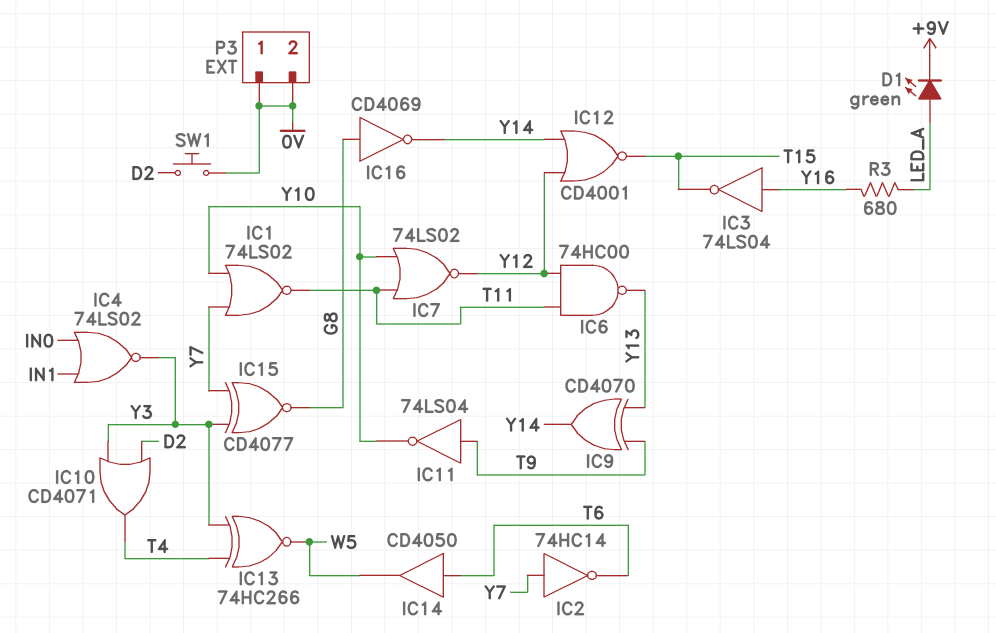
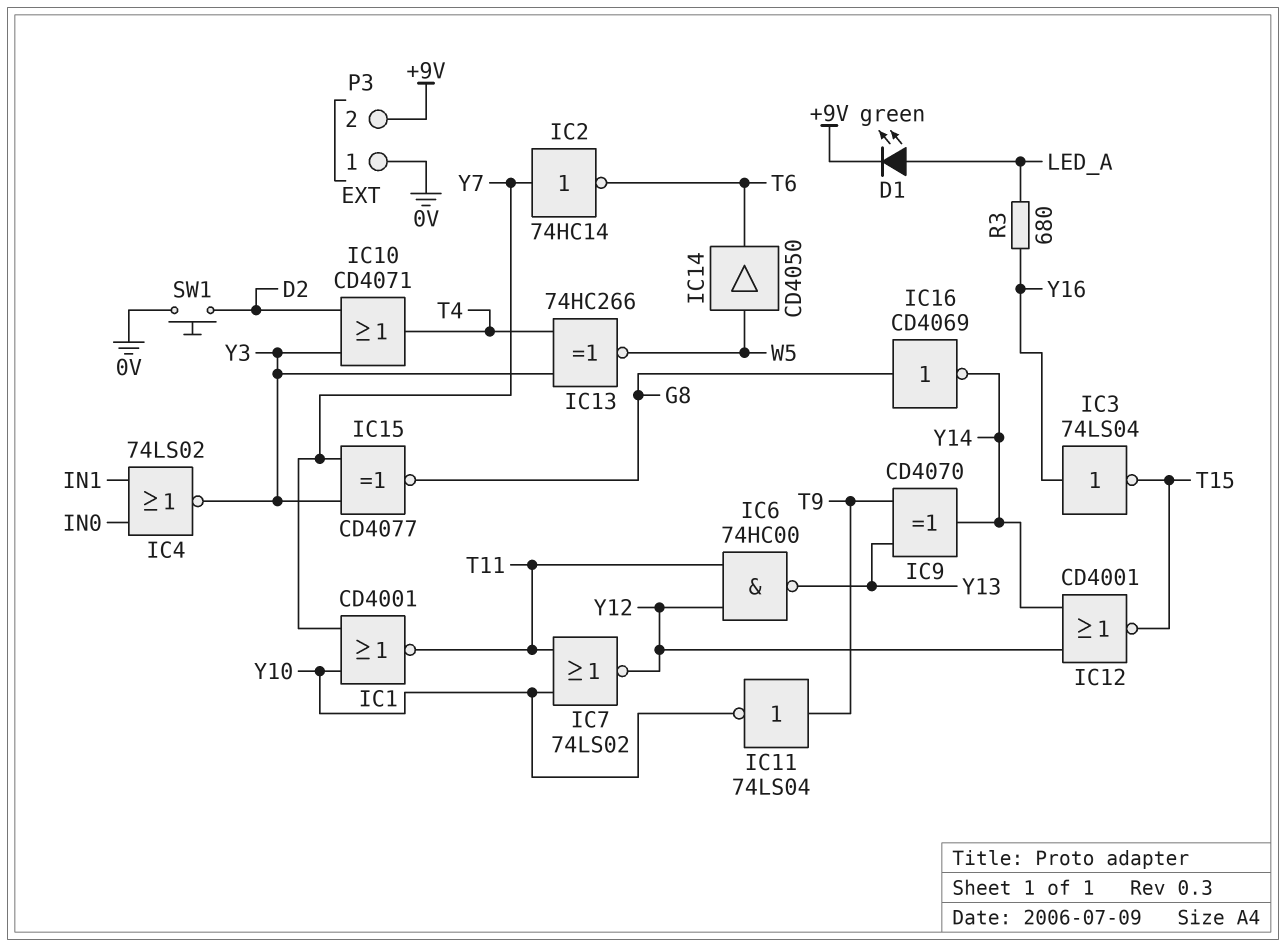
IC1: NOR 74LS02 (in Y7, in Y10, out T11) -> NOR CD4001 (in Y7, in Y10, out T11)
IC14: buffer CD4050 (in T6, out W5) -> buffer CD4050 (in W5, out T6)
P3 pin 2: 0V -> +9V

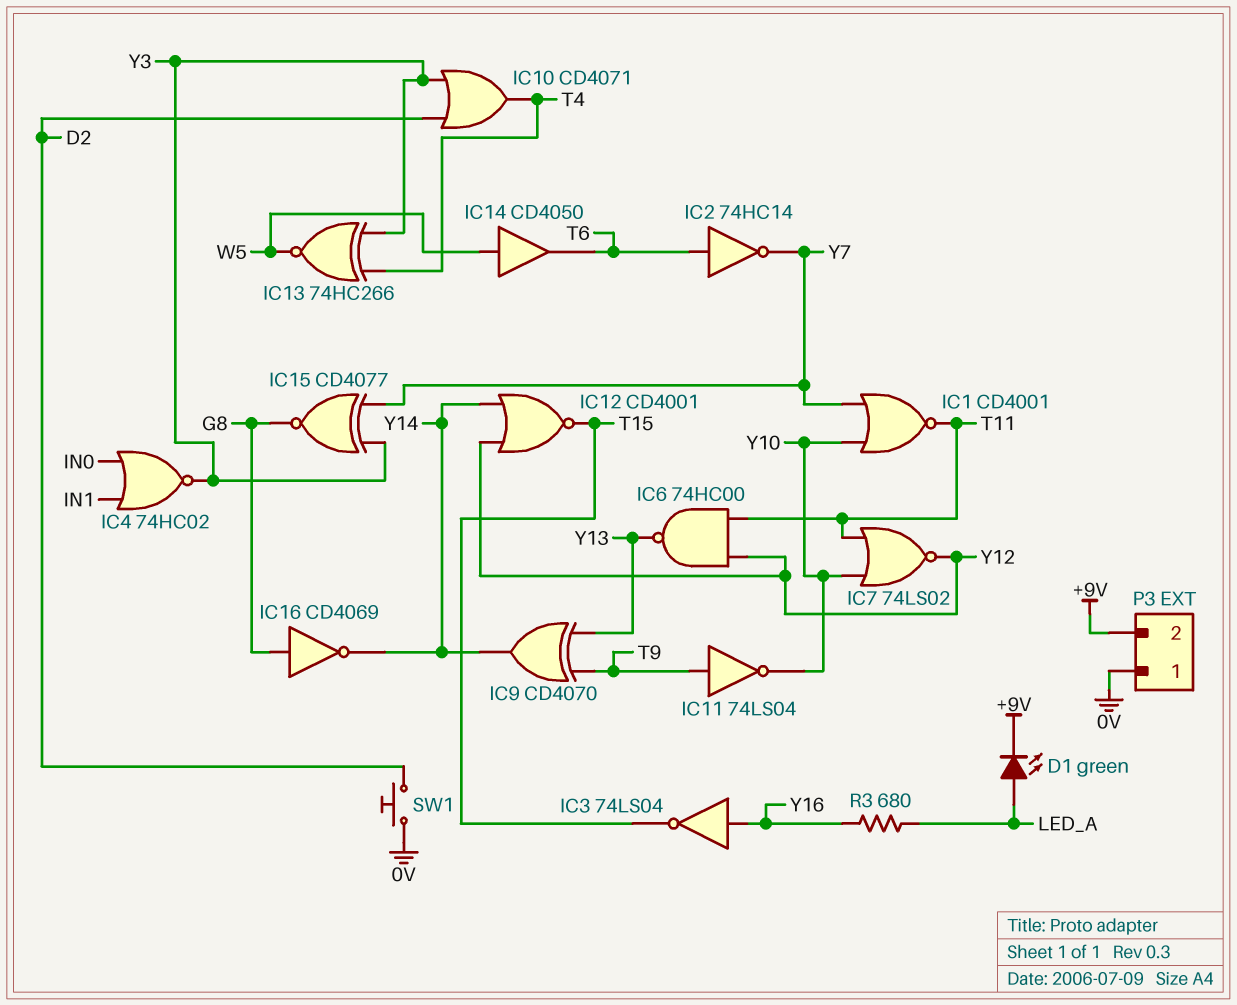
IC2: NOT 74HC14 (in Y7, out T6) -> NOT 74HC14 (in T6, out Y7)
IC4: NOR 74LS02 (in IN0, in IN1, out Y3) -> NOR 74HC02 (in IN0, in IN1, out Y3)

